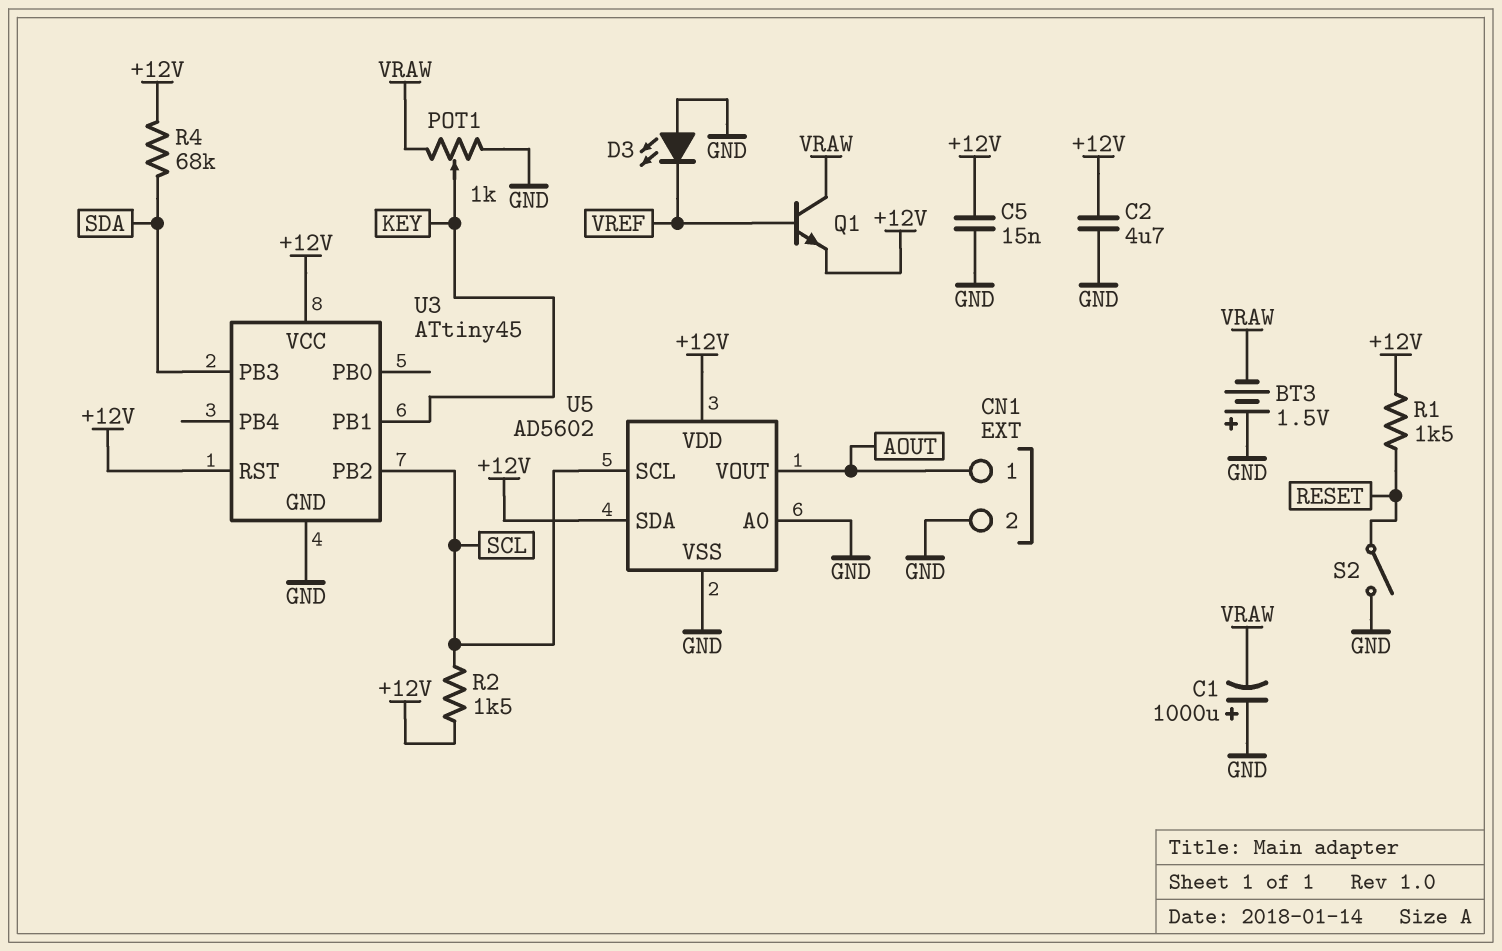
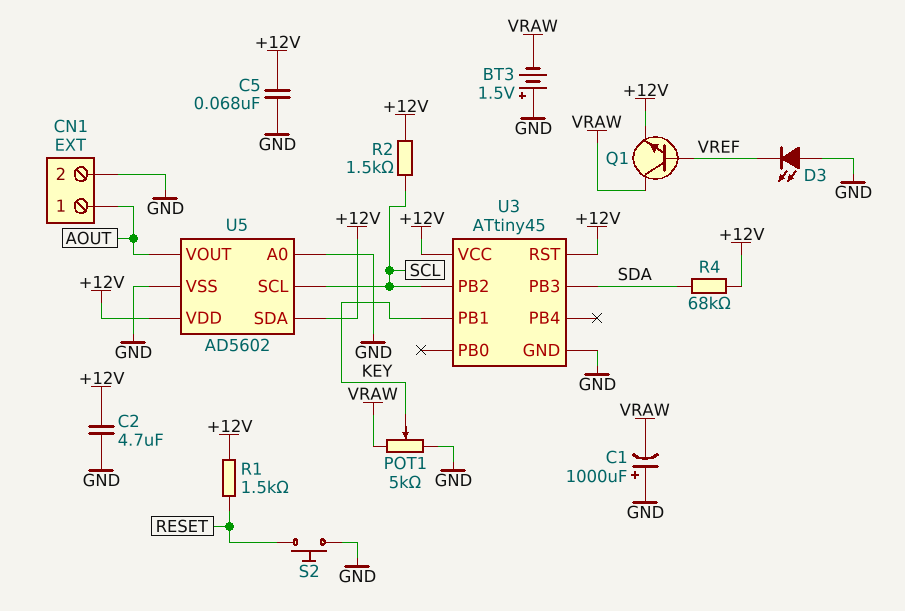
C5: 15nF (+12V, GND) -> 68nF (+12V, GND)
POT1: 1k (GND, VRAW, wiper KEY) -> 5k (GND, VRAW, wiper KEY)
S2: switch (GND, RESET) -> button (GND, RESET)

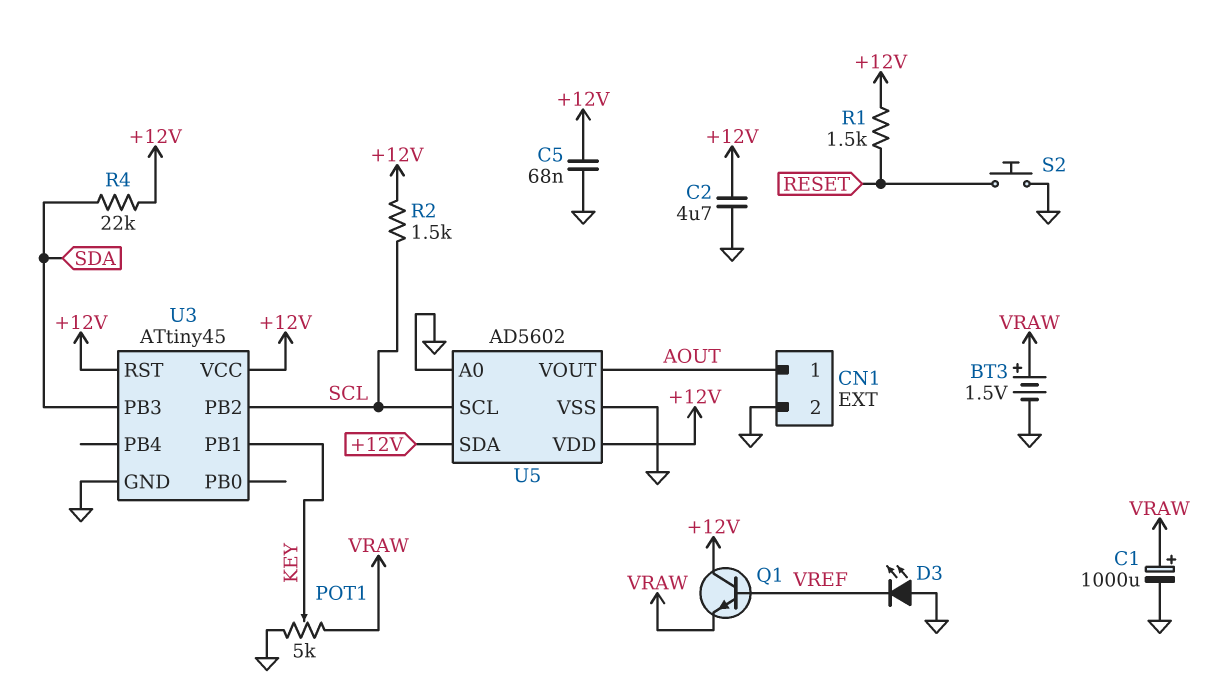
BT3: 1.5V (plus GND, minus VRAW) -> 1.5V (plus VRAW, minus GND)
C1: 1000uF (plus GND, minus VRAW) -> 1000uF (plus VRAW, minus GND)
Q1: NPN (B VREF, C VRAW, E +12V) -> NPN (B VREF, C +12V, E VRAW)
R4: 68k (+12V, SDA) -> 22k (+12V, SDA)

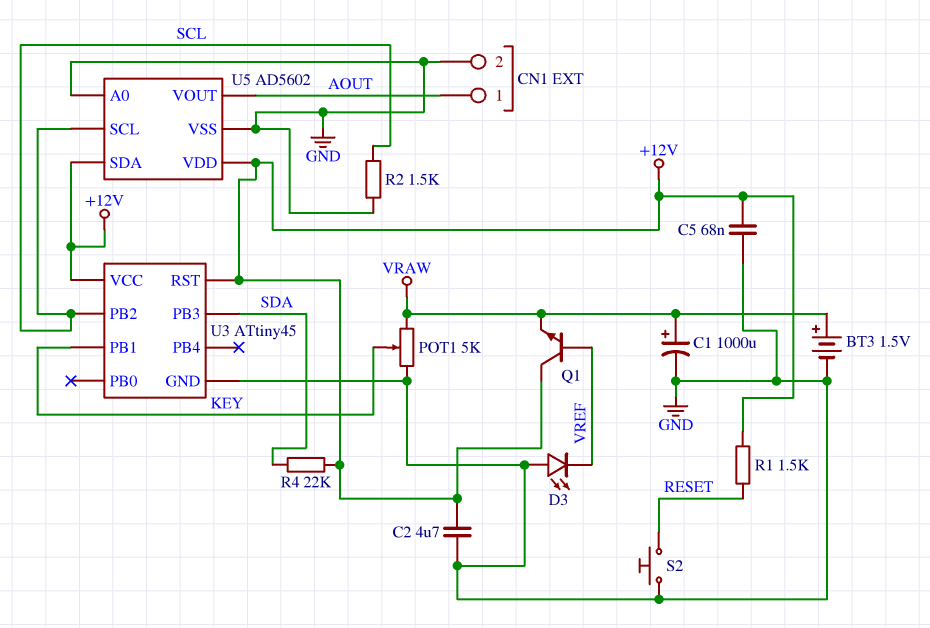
R2: 1.5k (+12V, SCL) -> 1.5k (GND, SCL)

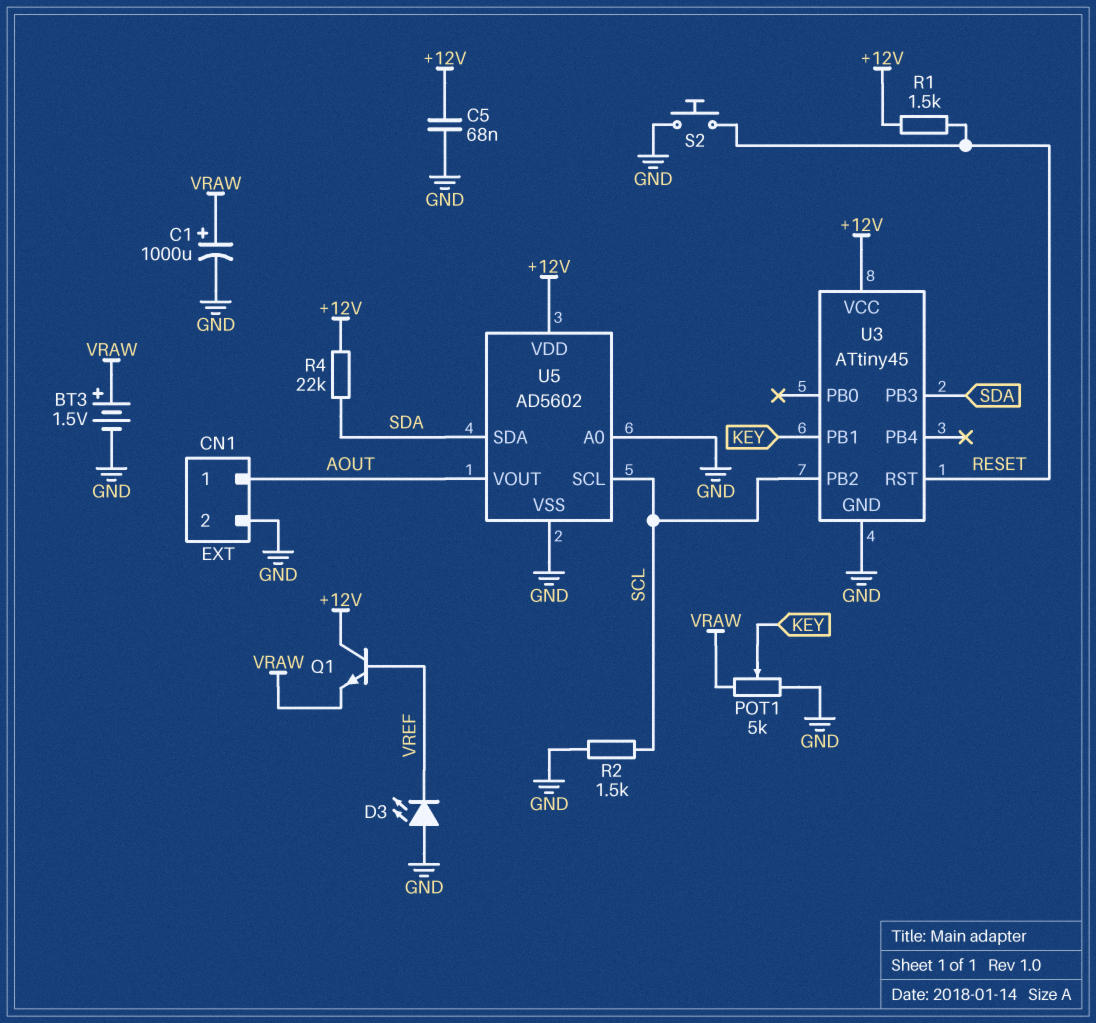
C2: 4.7uF (+12V, GND) -> none
U3 pin RST: +12V -> RESET
U5 pin SDA: +12V -> SDA

